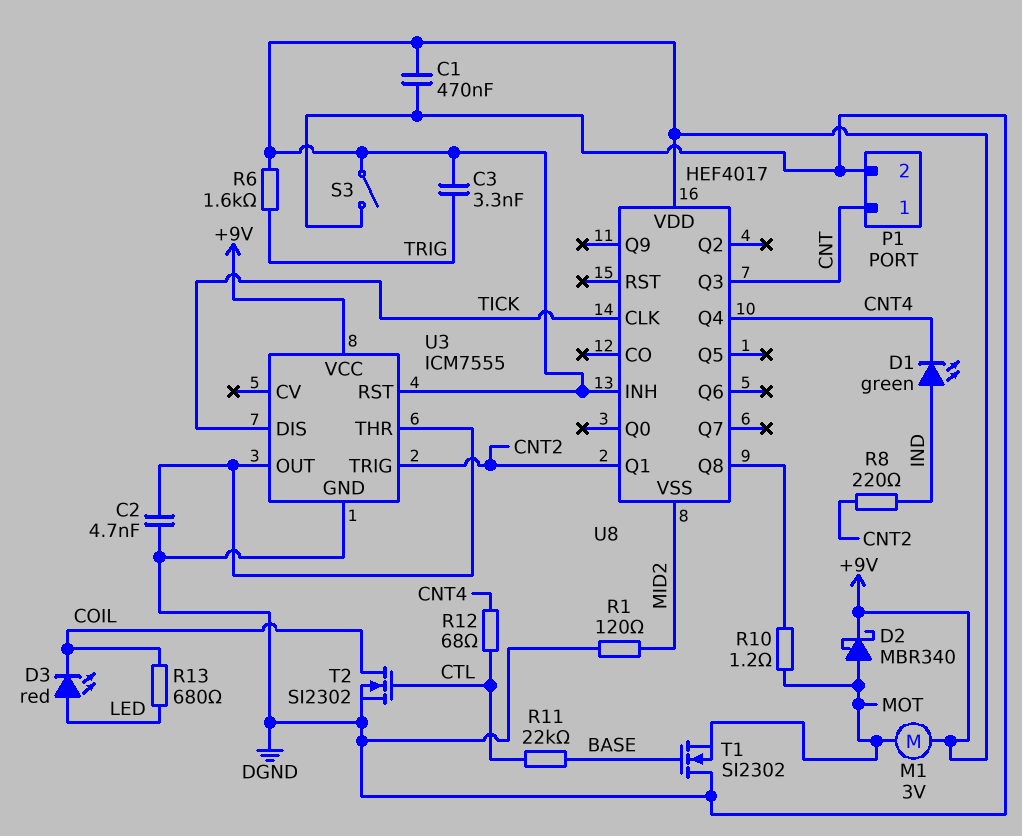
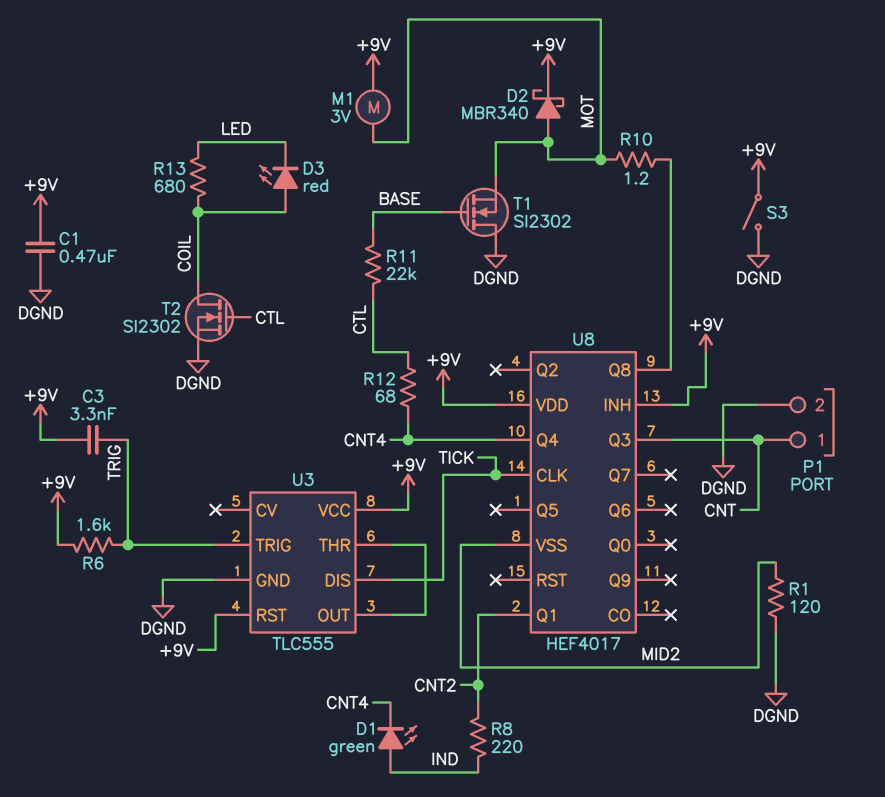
C2: 4.7nF (DGND, U3/OUT) -> none
D3: LED red (A LED, K COIL) -> LED red (A COIL, K LED)
U3: ICM7555 -> TLC555
U3 pin TRIG: CNT2 -> TRIG

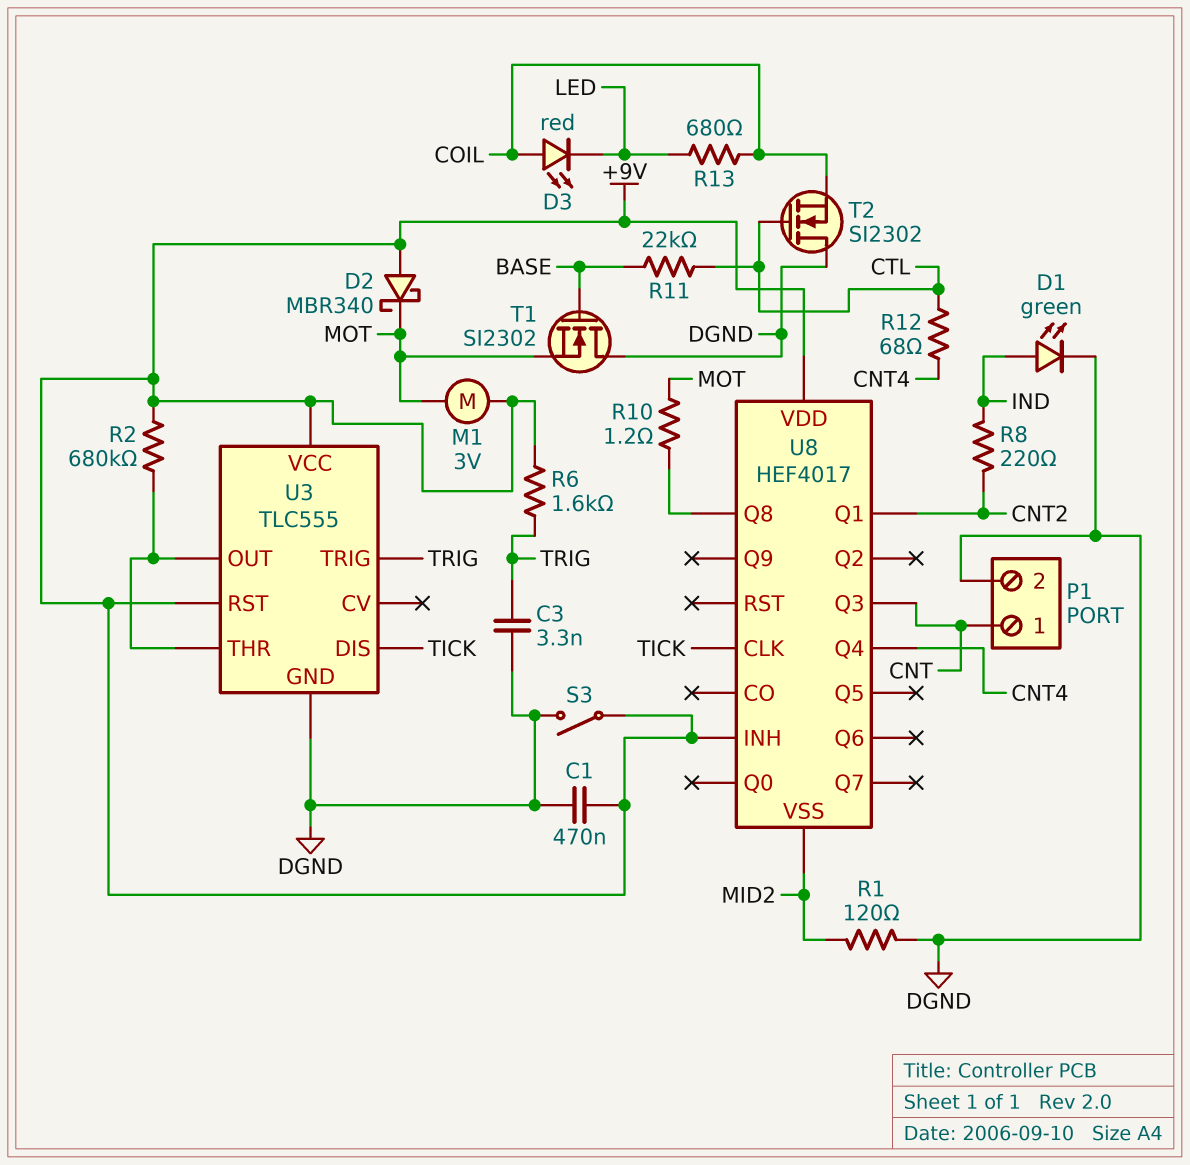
C3: 3.3nF (+9V, TRIG) -> 3.3nF (DGND, TRIG)
D1: LED green (A IND, K CNT4) -> LED green (A IND, K DGND)
D2: schottky MBR340 (A MOT, K +9V) -> schottky MBR340 (A +9V, K MOT)
R2: none -> 680k (+9V, U3/OUT)
T2: NMOS SI2302 (G CTL, D COIL, S DGND) -> NMOS SI2302 (G CTL, D DGND, S COIL)

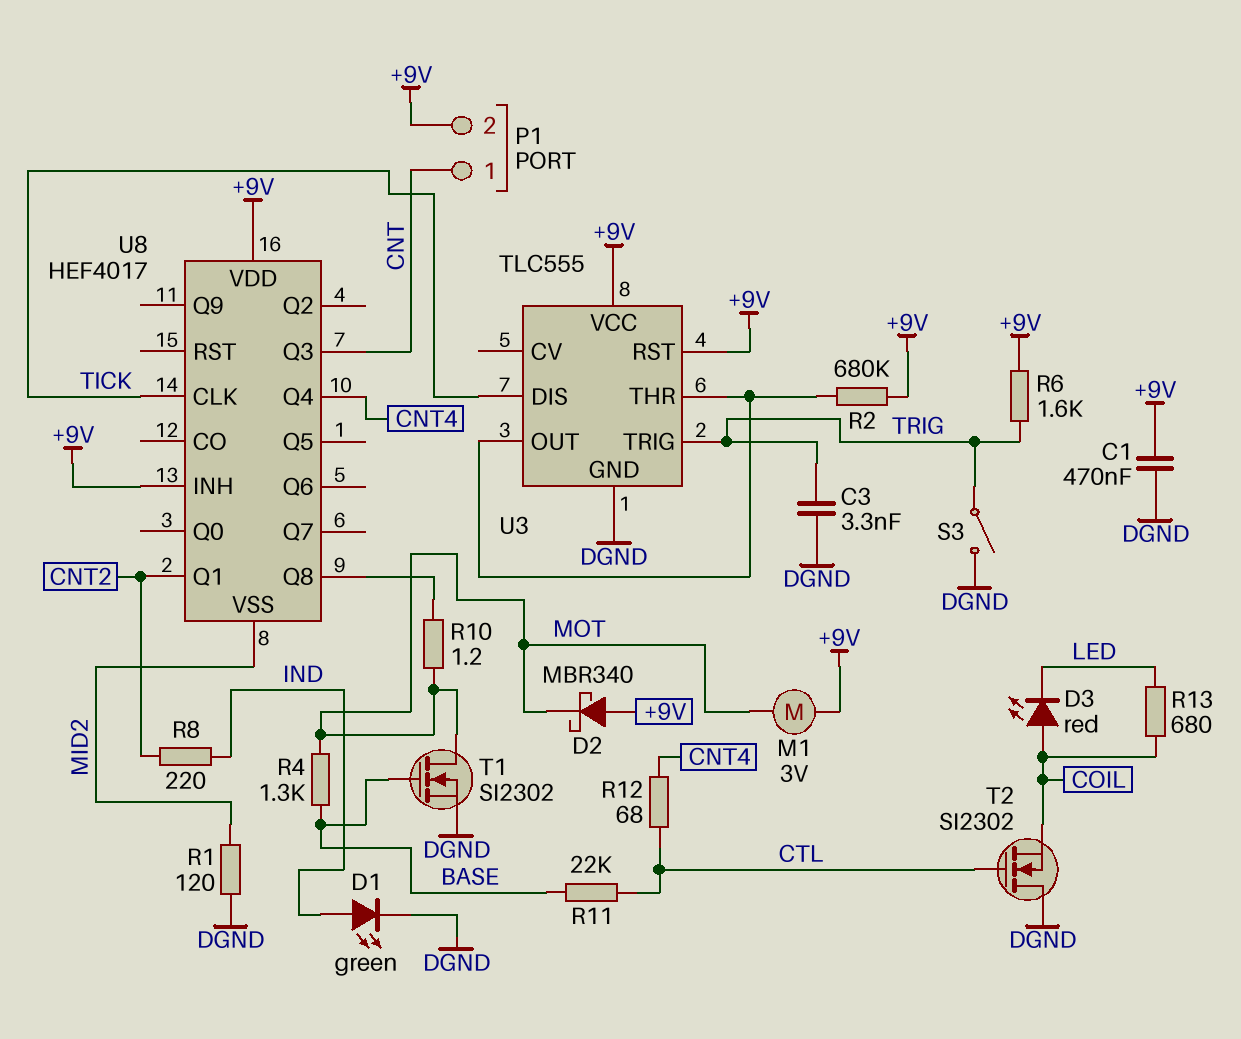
P1 pin 2: DGND -> +9V
R4: none -> 1.3k (BASE, MOT)
S3: switch (+9V, DGND) -> switch (DGND, TRIG)
T1: NMOS SI2302 (G BASE, D DGND, S MOT) -> NMOS SI2302 (G BASE, D MOT, S DGND)

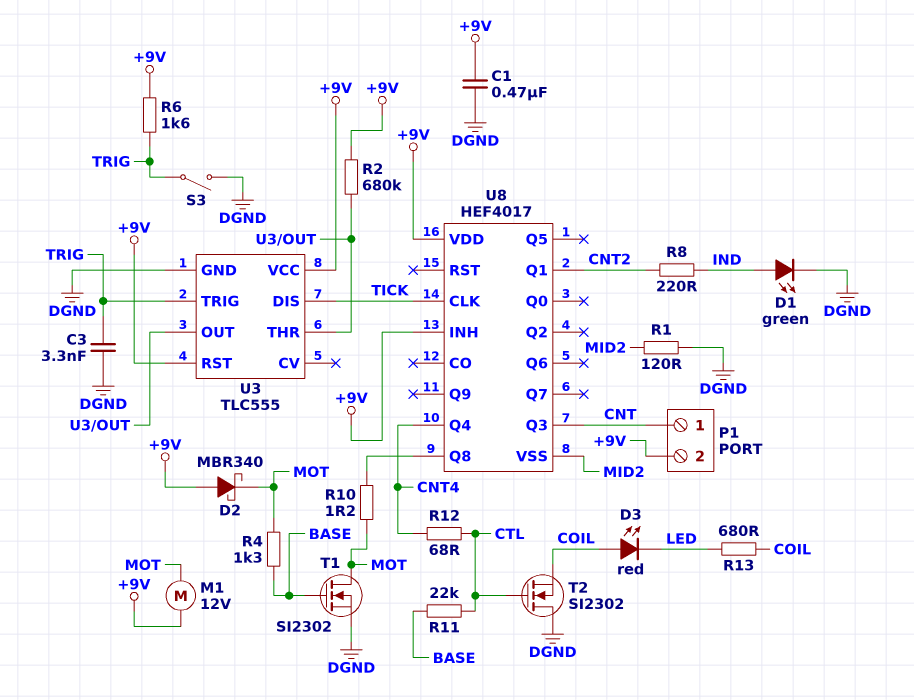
M1: motor 3V (+9V, MOT) -> motor 12V (+9V, MOT)

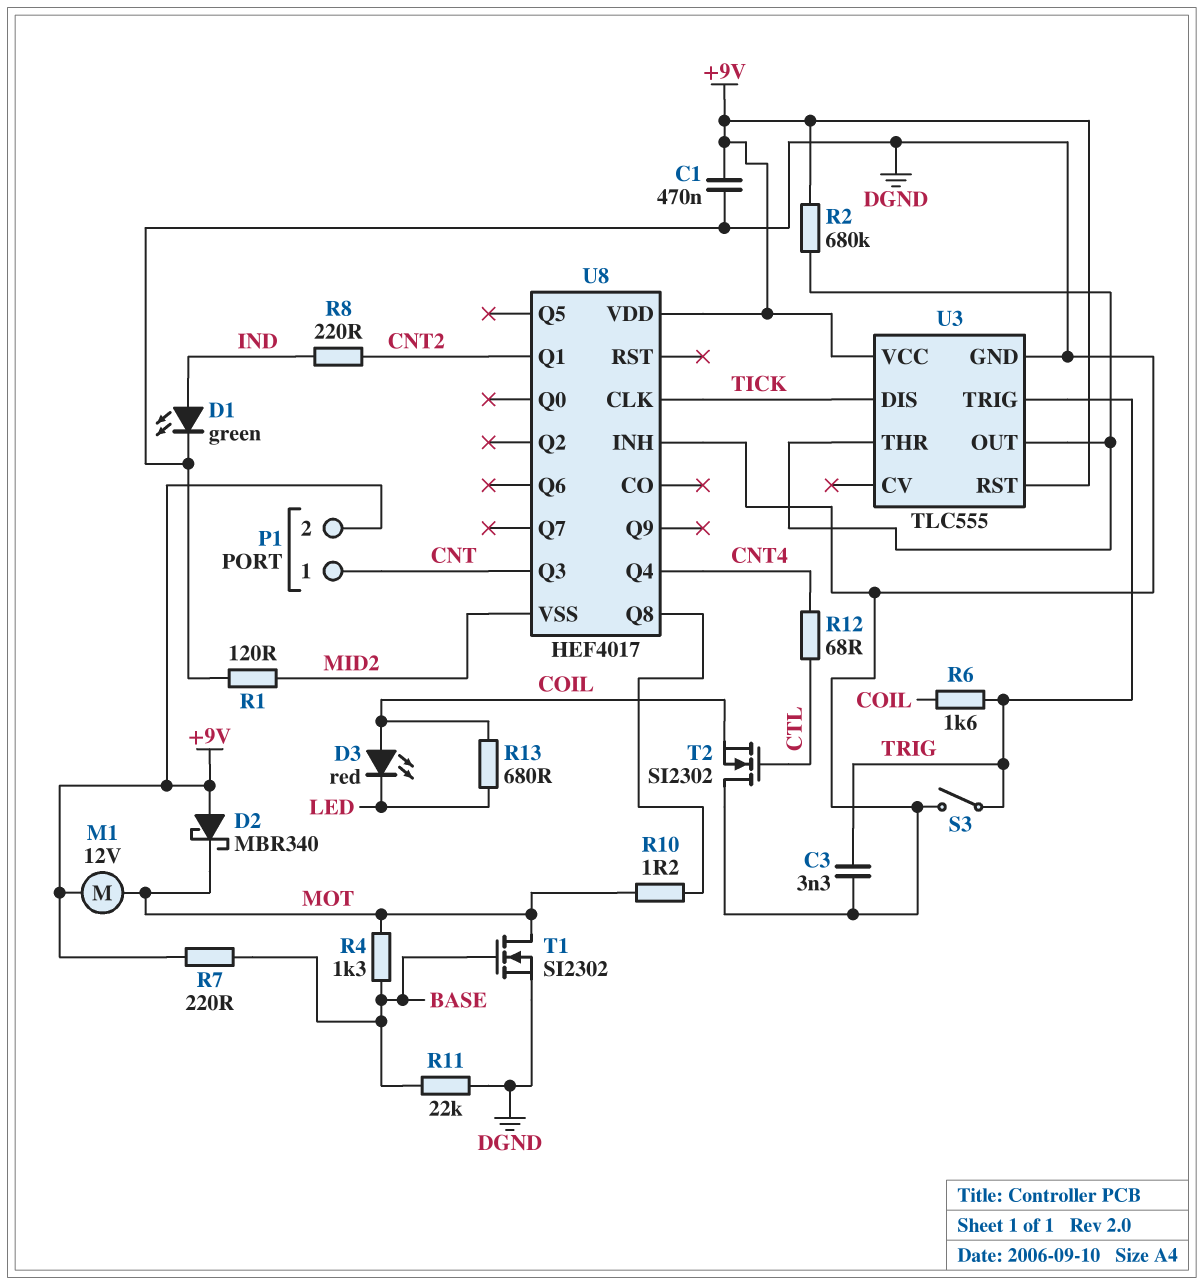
R6: 1.6k (+9V, TRIG) -> 1.6k (COIL, TRIG)
R7: none -> 220 (+9V, BASE)
R11: 22k (BASE, CTL) -> 22k (BASE, DGND)
U8 pin INH: +9V -> DGND

